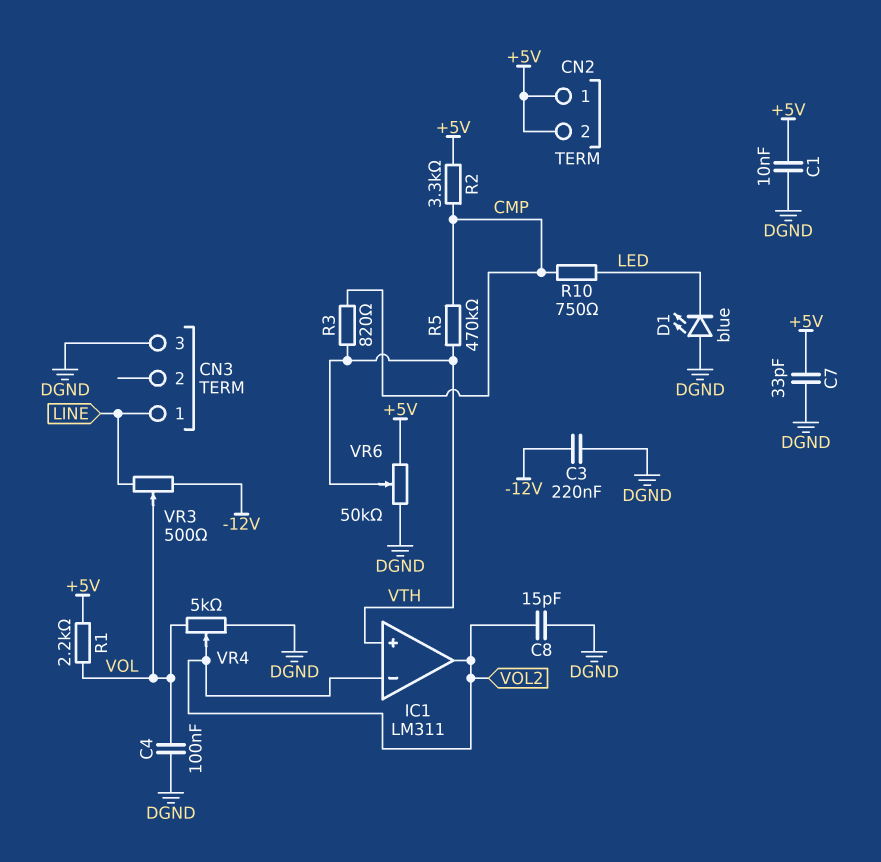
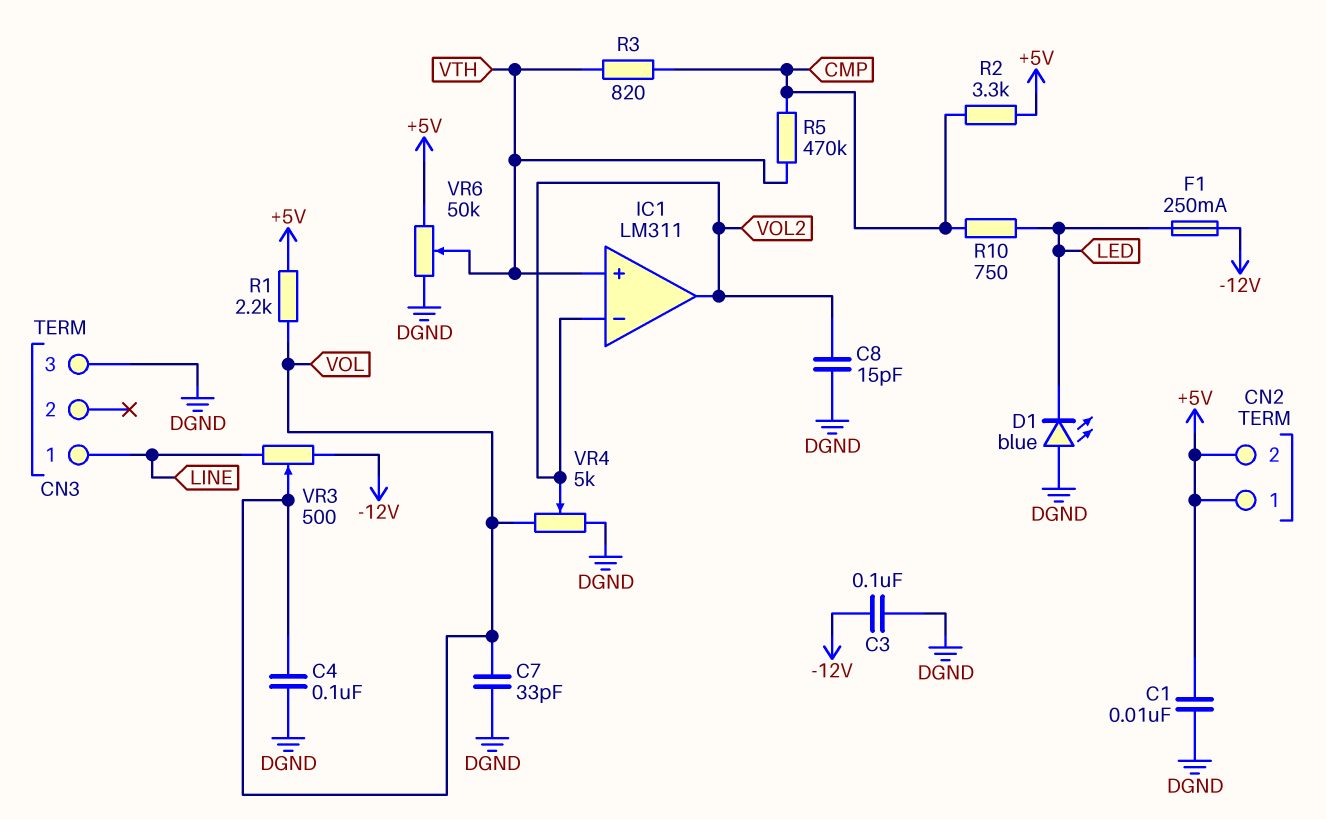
C3: 220nF (-12V, DGND) -> 100nF (-12V, DGND)
C7: 33pF (+5V, DGND) -> 33pF (DGND, VOL)
F1: none -> 250mA (-12V, LED)

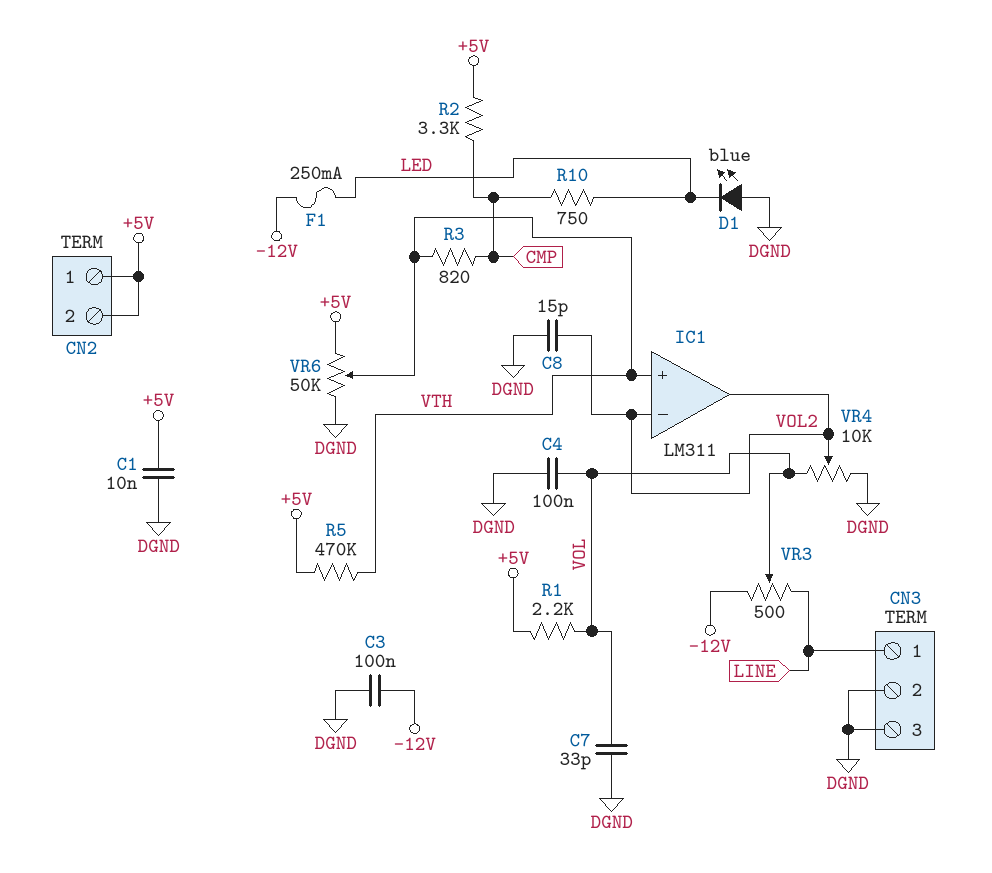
CN3 pin 2: none -> DGND
R5: 470k (CMP, VTH) -> 470k (+5V, VTH)
VR4: 5k (DGND, VOL, wiper VOL2) -> 10k (DGND, VOL, wiper VOL2)

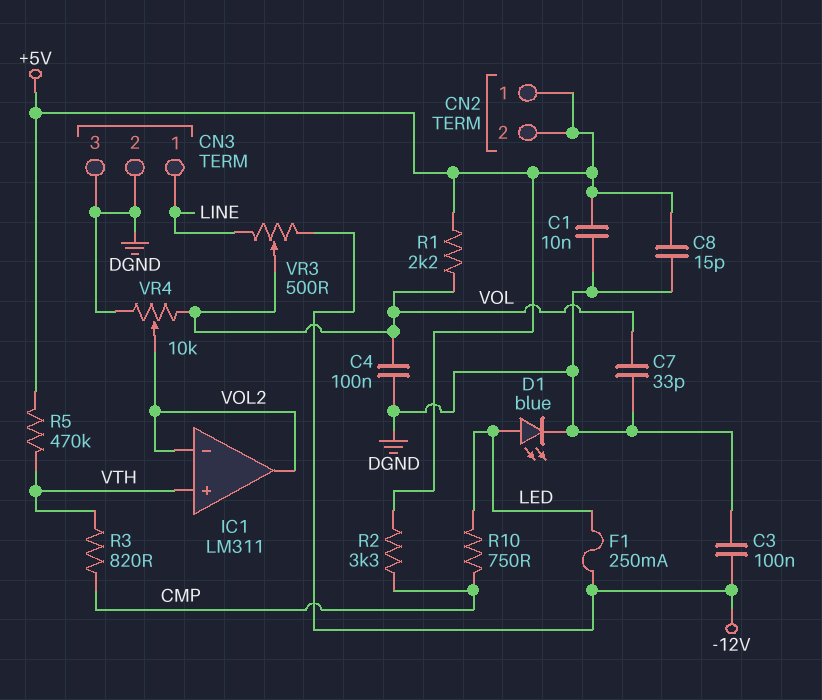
C8: 15pF (DGND, VOL2) -> 15pF (+5V, DGND)
D1: LED blue (A DGND, K LED) -> LED blue (A LED, K DGND)
VR6: 50k (+5V, DGND, wiper VTH) -> none

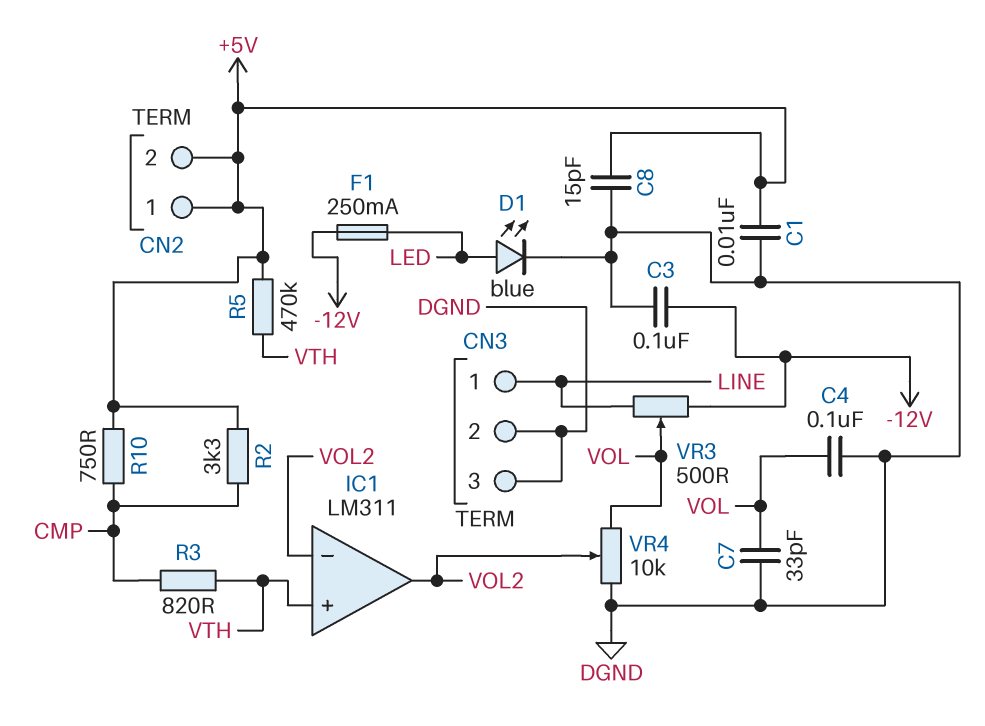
R1: 2.2k (+5V, VOL) -> none
R10: 750 (CMP, LED) -> 750 (+5V, CMP)

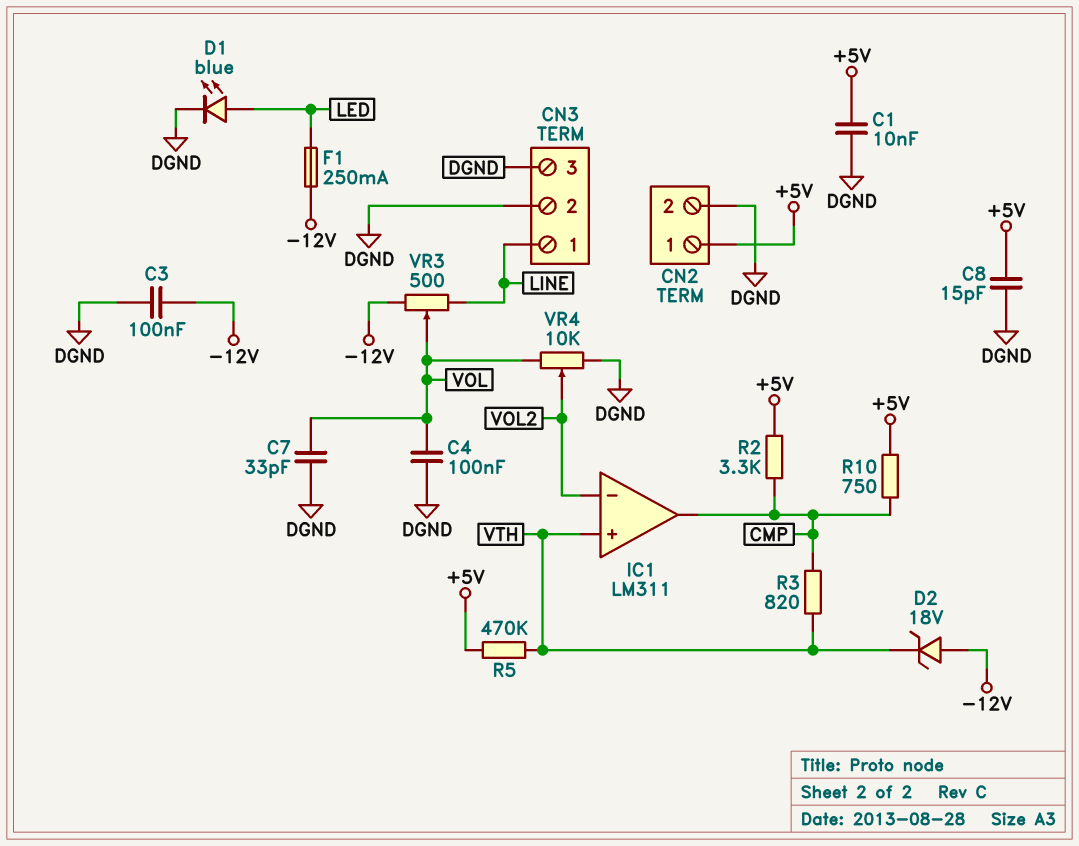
CN2 pin 2: +5V -> DGND
D2: none -> zener 18V (A -12V, K VTH)
IC1 pin out: VOL2 -> CMP

